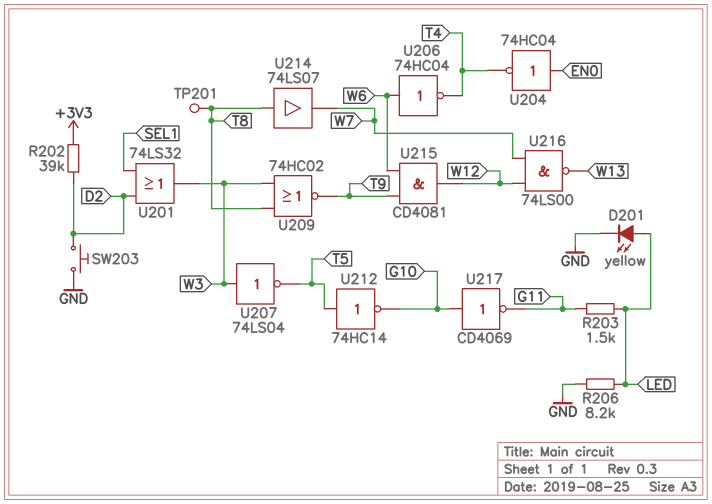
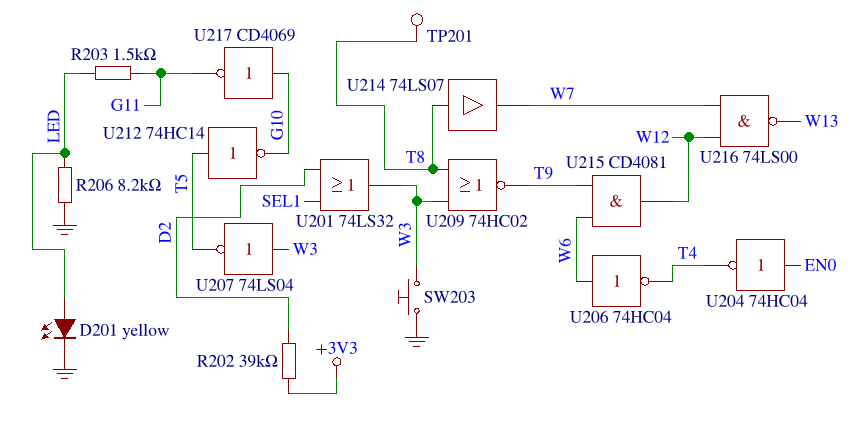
SW203: button (D2, GND) -> button (GND, W3)

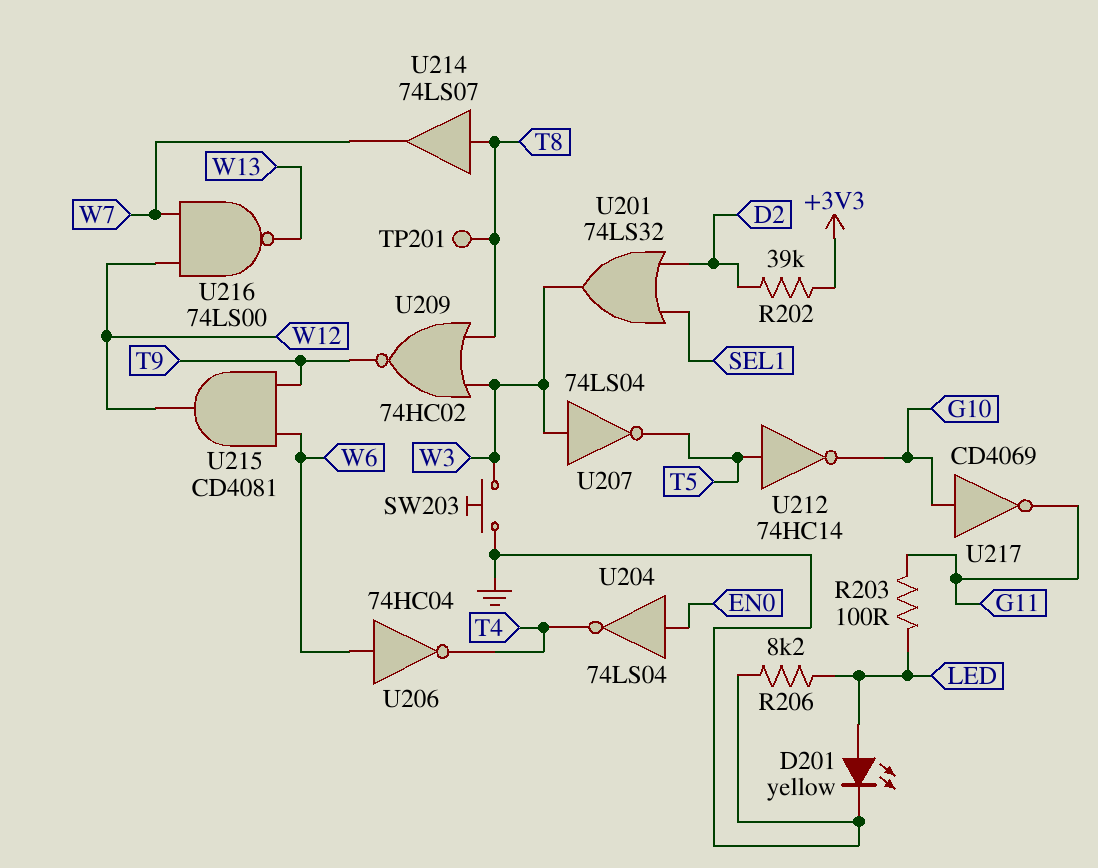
R203: 1.5k (G11, LED) -> 100 (G11, LED)
U204: NOT 74HC04 (in EN0, out T4) -> NOT 74LS04 (in EN0, out T4)

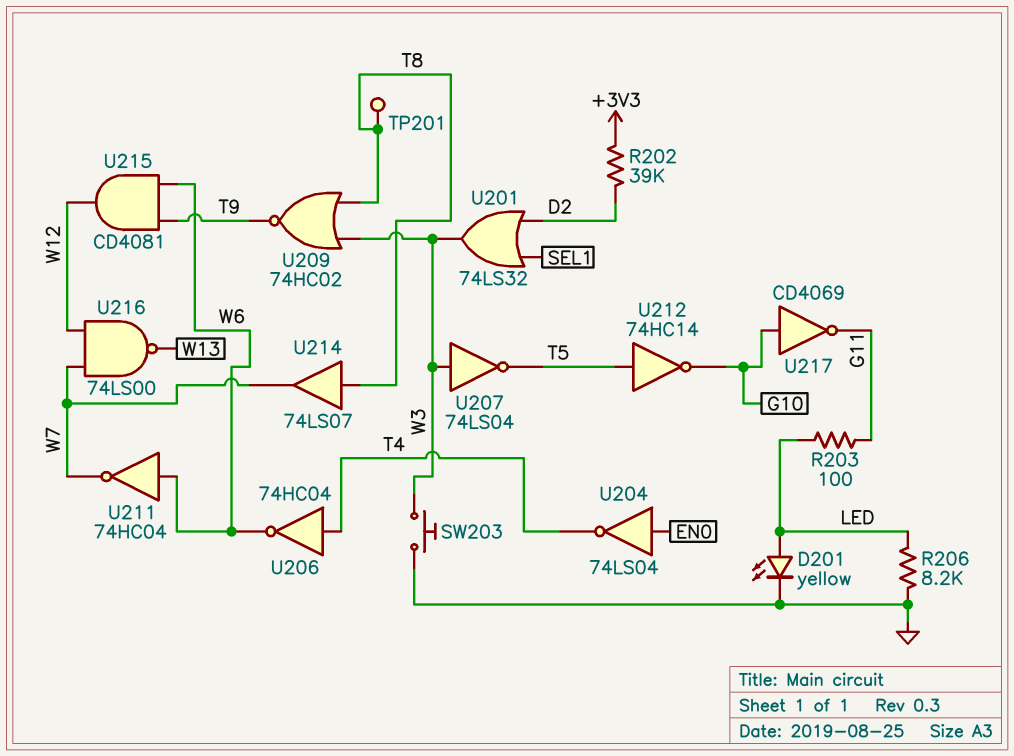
U206: NOT 74HC04 (in W6, out T4) -> NOT 74HC04 (in T4, out W6)
U211: none -> NOT 74HC04 (in W6, out W7)

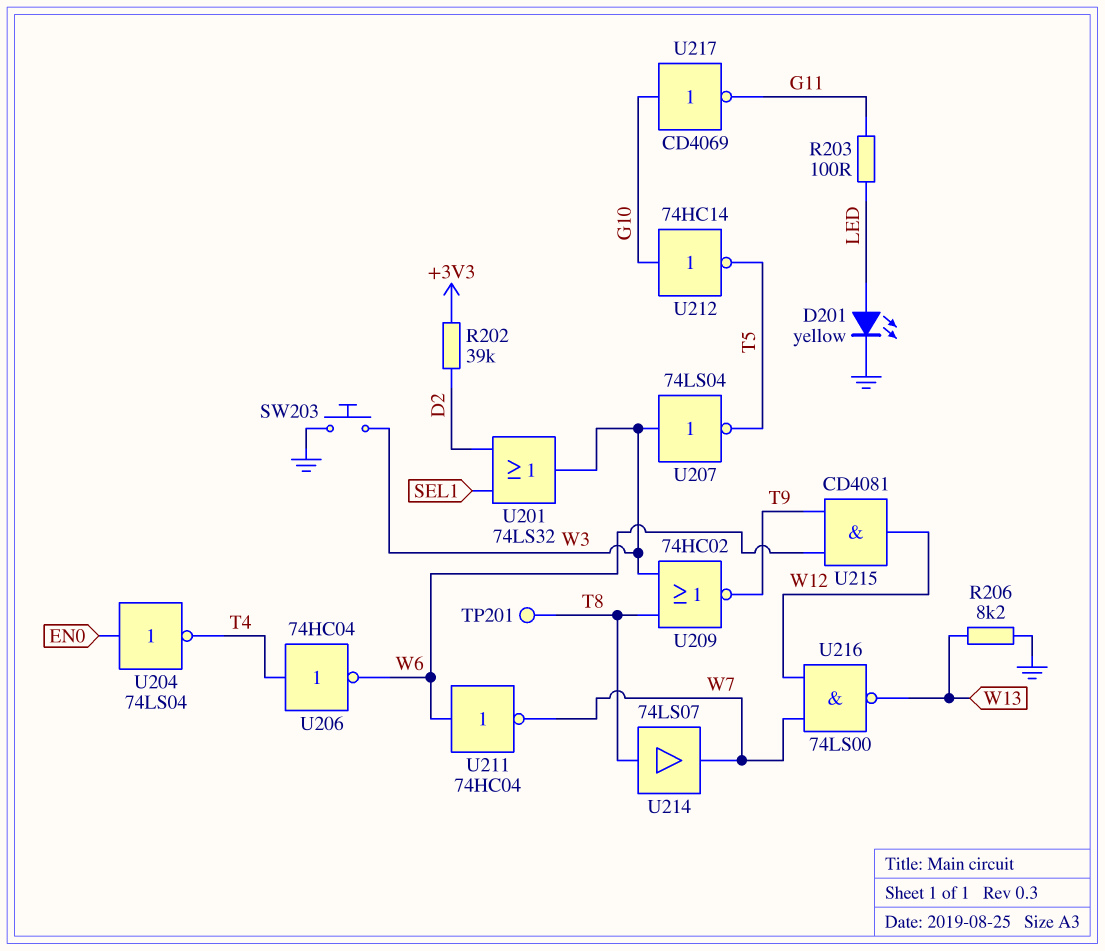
R206: 8.2k (GND, LED) -> 8.2k (GND, W13)
U212: NOT 74HC14 (in T5, out G10) -> NOT 74HC14 (in G10, out T5)

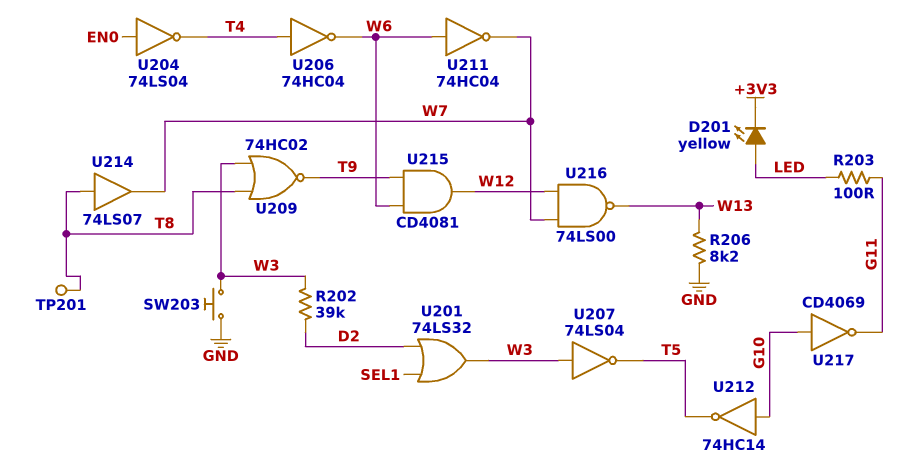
D201: LED yellow (A LED, K GND) -> LED yellow (A LED, K +3V3)
R202: 39k (+3V3, D2) -> 39k (D2, W3)

